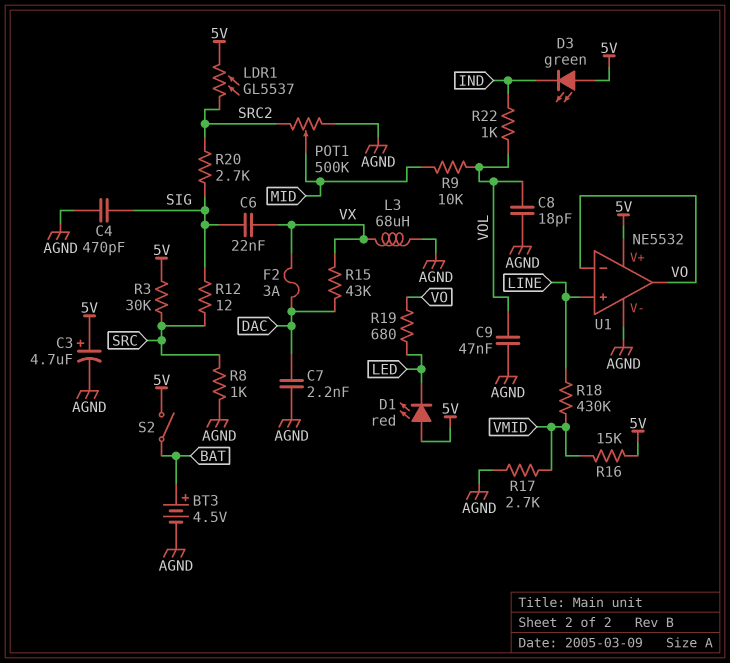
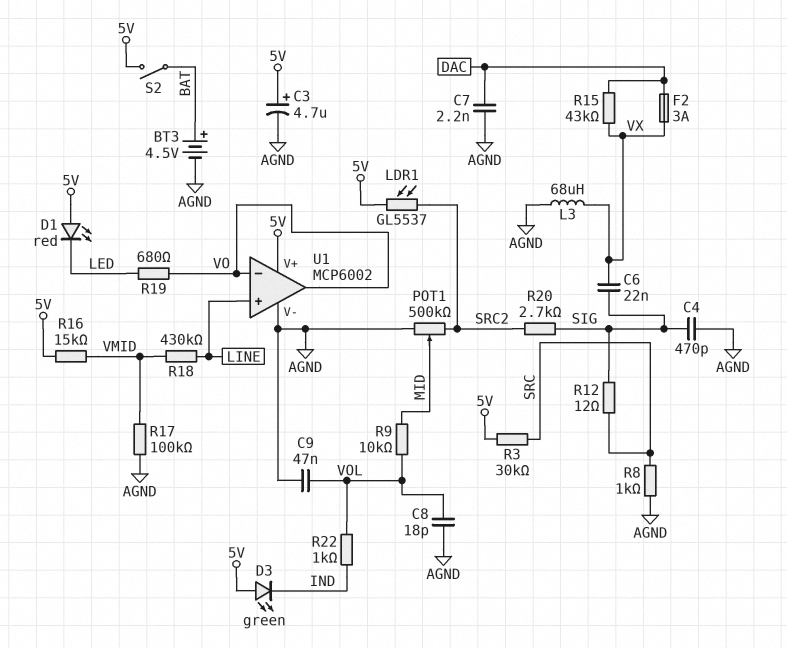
R17: 2.7k (AGND, VMID) -> 100k (AGND, VMID)
U1: NE5532 -> MCP6002

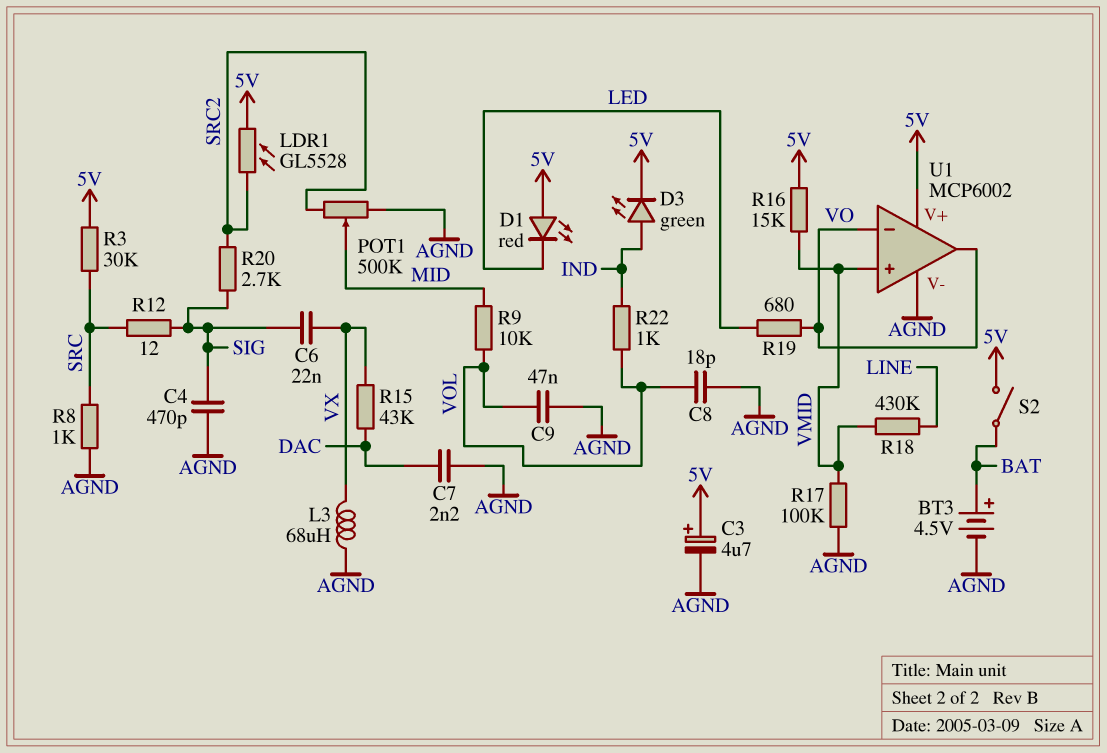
D3: LED green (A 5V, K IND) -> LED green (A IND, K 5V)
F2: 3A (DAC, VX) -> none
LDR1: GL5537 (5V, SRC2) -> GL5528 (5V, SRC2)
U1 pin in+: LINE -> VMID

